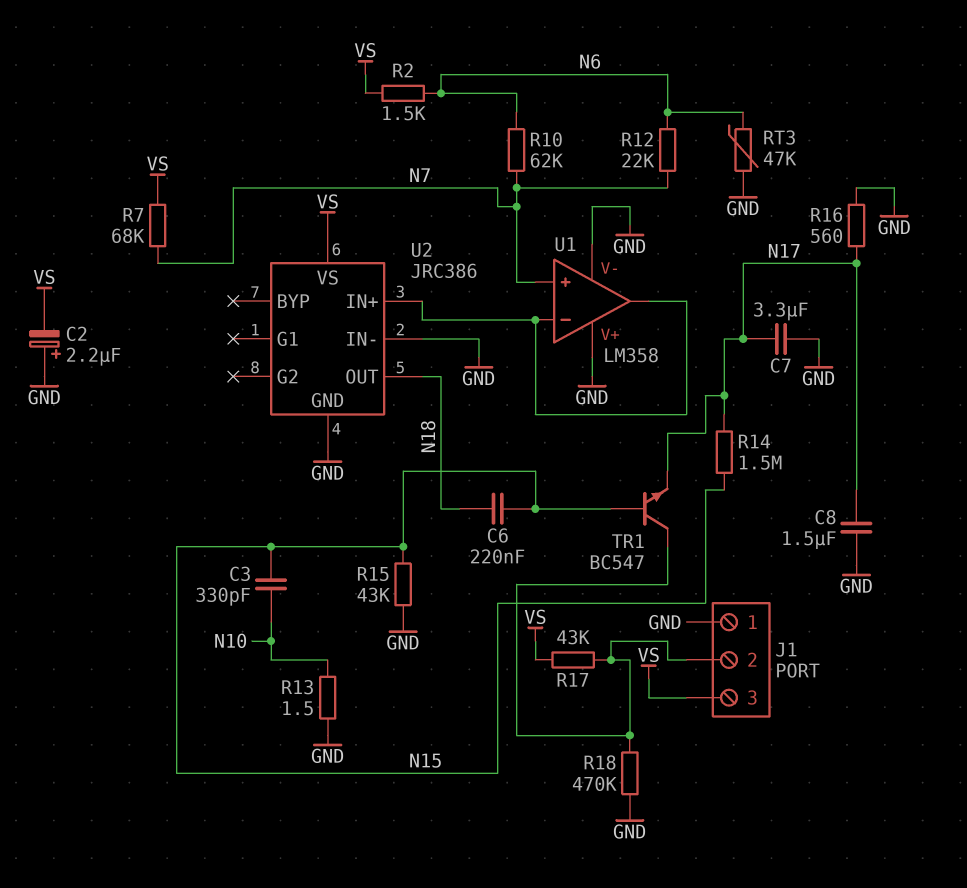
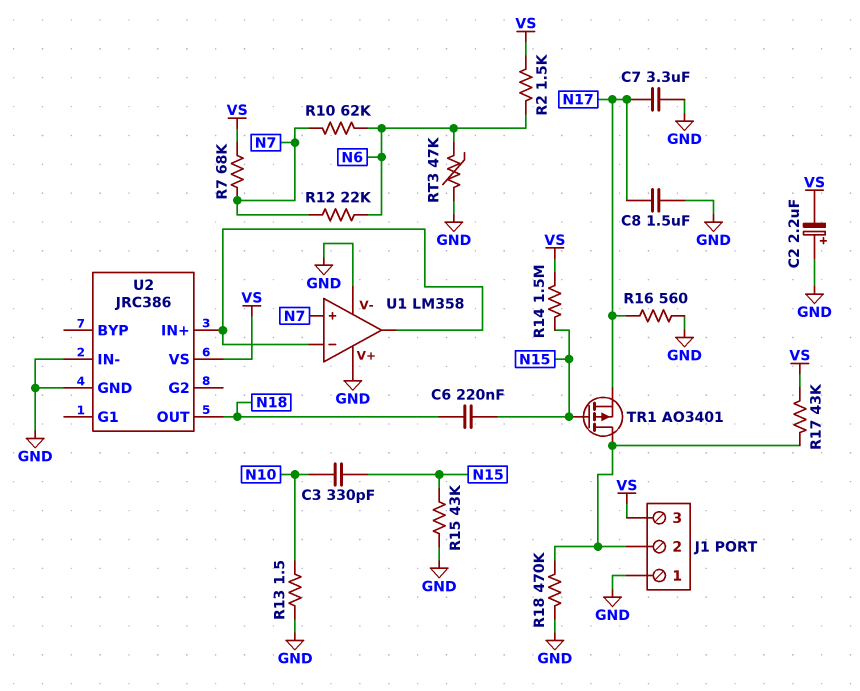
R14: 1.5M (N15, N17) -> 1.5M (N15, VS)
TR1: NPN BC547 (B N15, C J1/2, E N17) -> PMOS AO3401 (G N15, D J1/2, S N17)

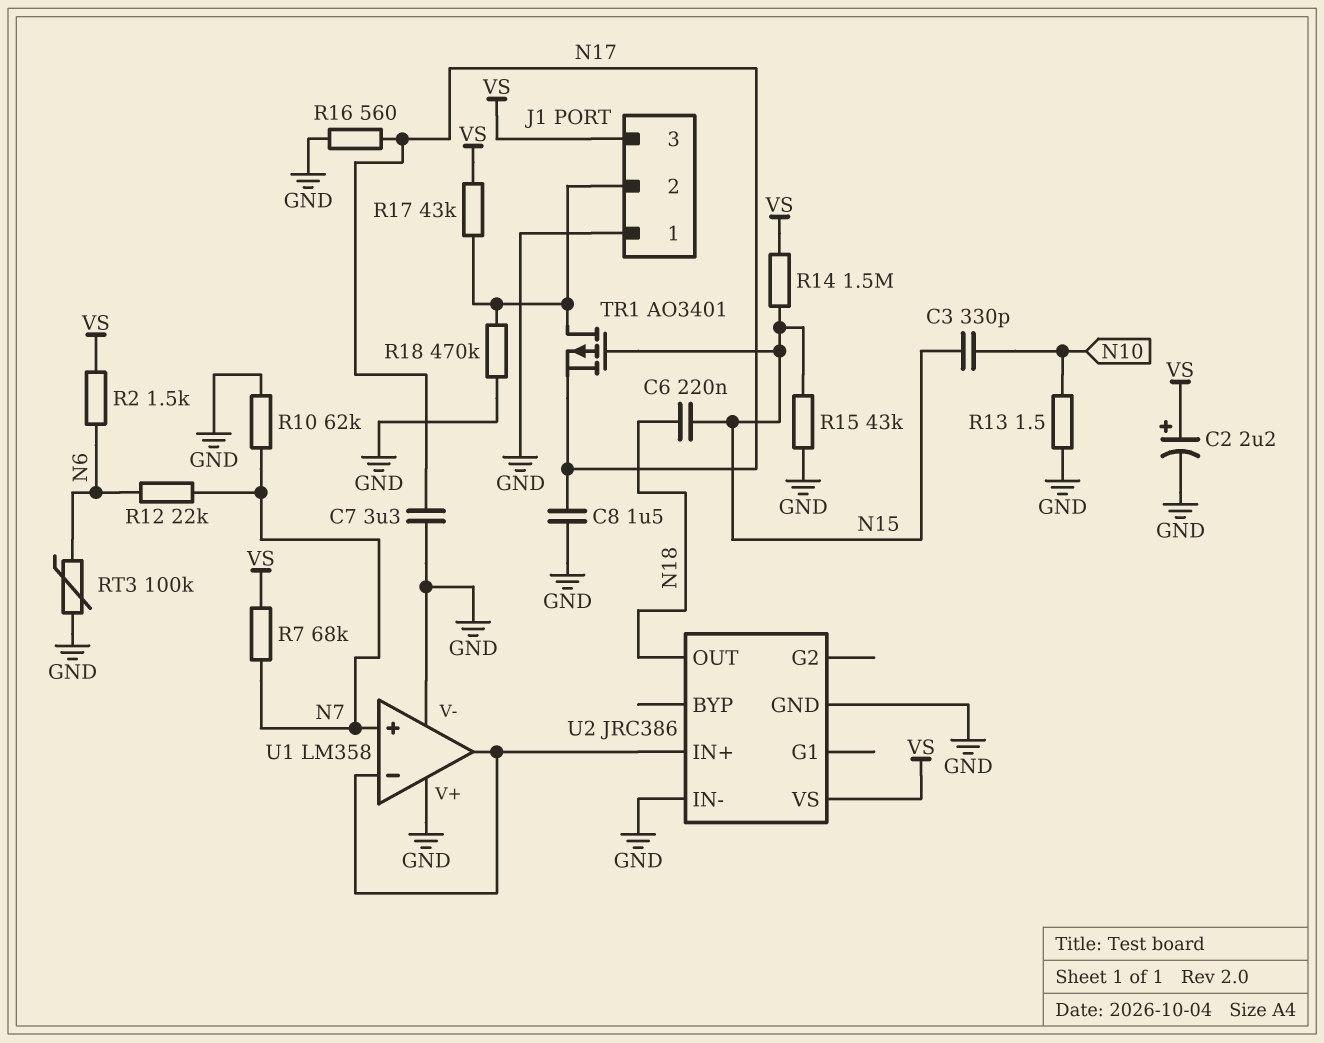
C2: 2.2uF (plus GND, minus VS) -> 2.2uF (plus VS, minus GND)
R10: 62k (N6, N7) -> 62k (GND, N7)
RT3: 47k (GND, N6) -> 100k (GND, N6)

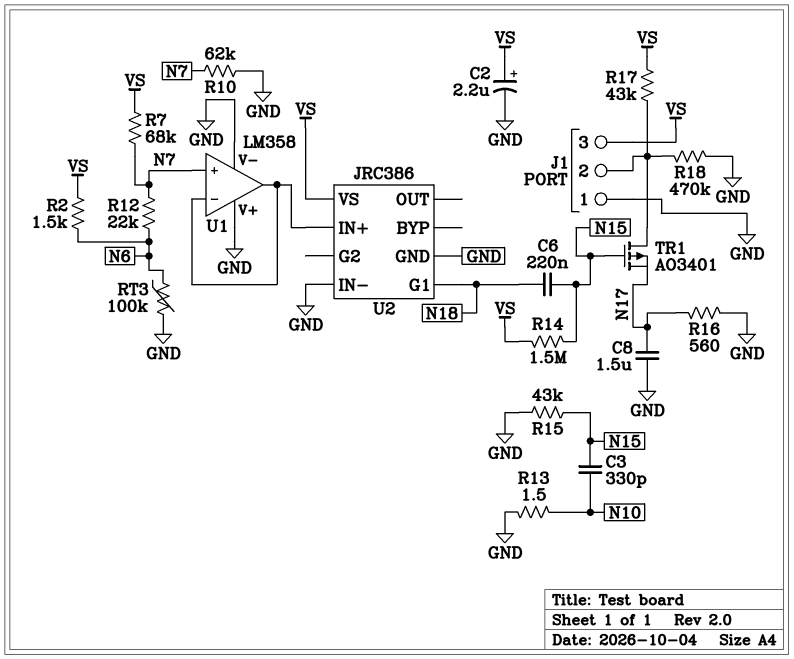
C7: 3.3uF (GND, N17) -> none
U2 pin G1: none -> N18
U2 pin OUT: N18 -> none

